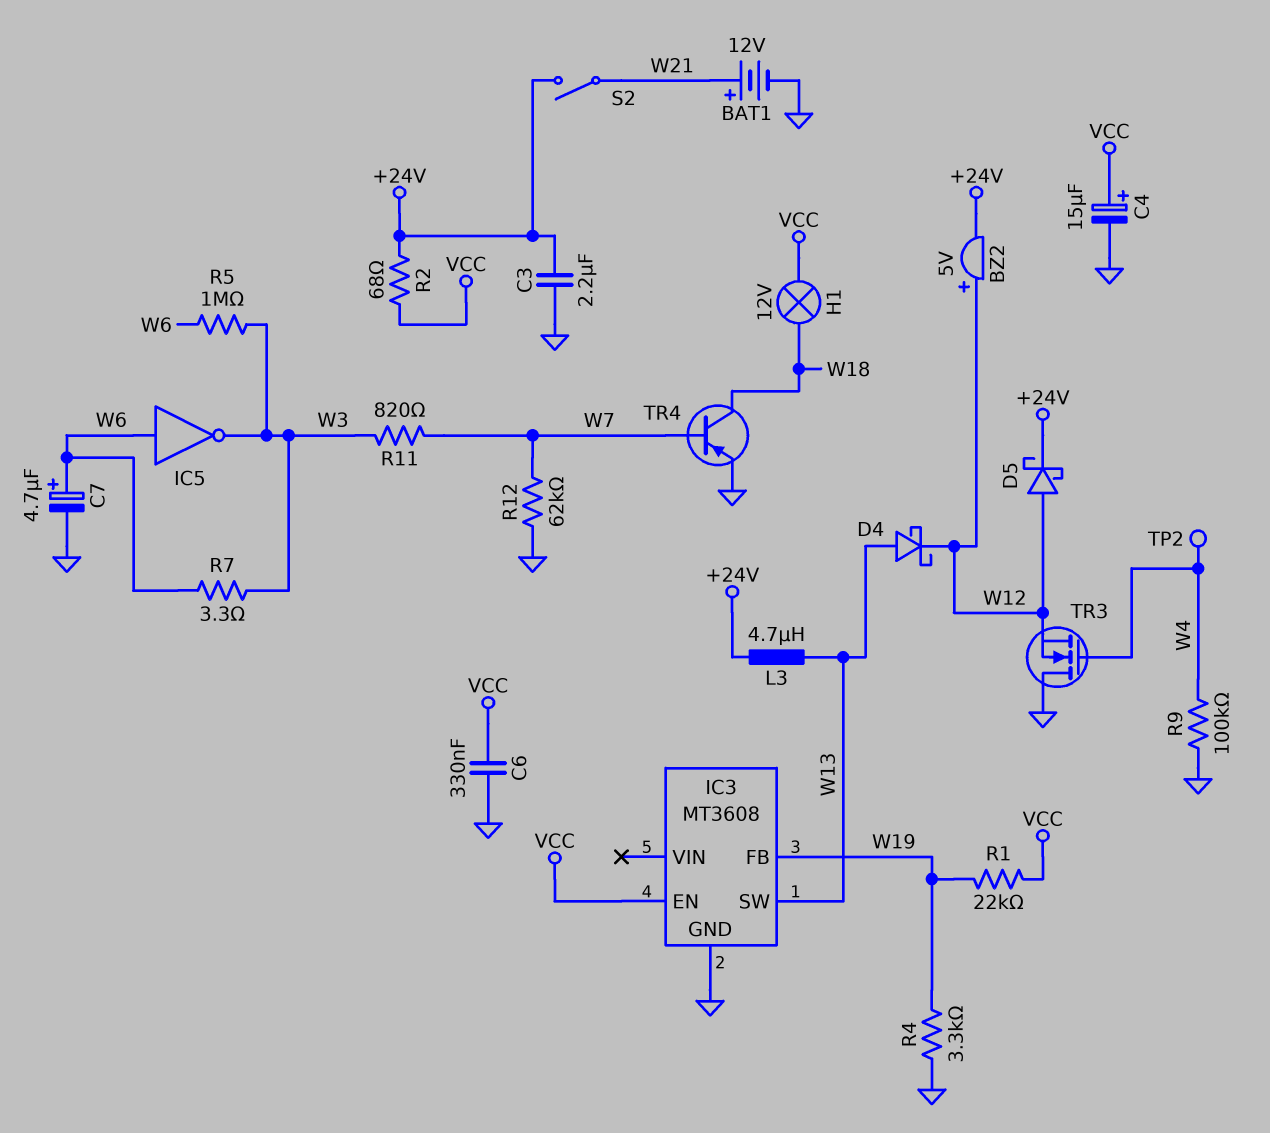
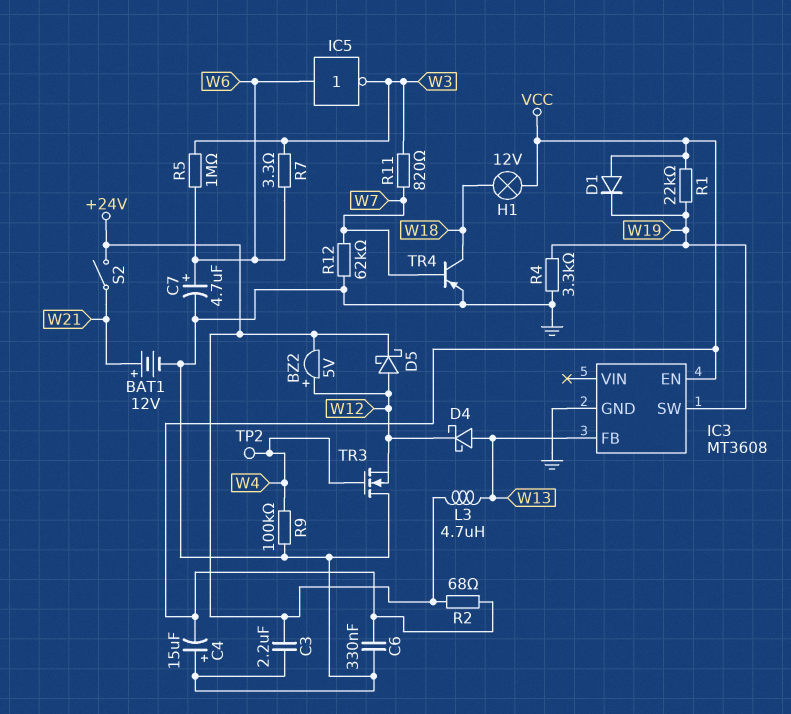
C4: 15uF (plus VCC, minus GND) -> 15uF (plus GND, minus VCC)
D1: none -> diode (A VCC, K W19)
IC3 pin FB: W19 -> W13
IC3 pin SW: W13 -> W19

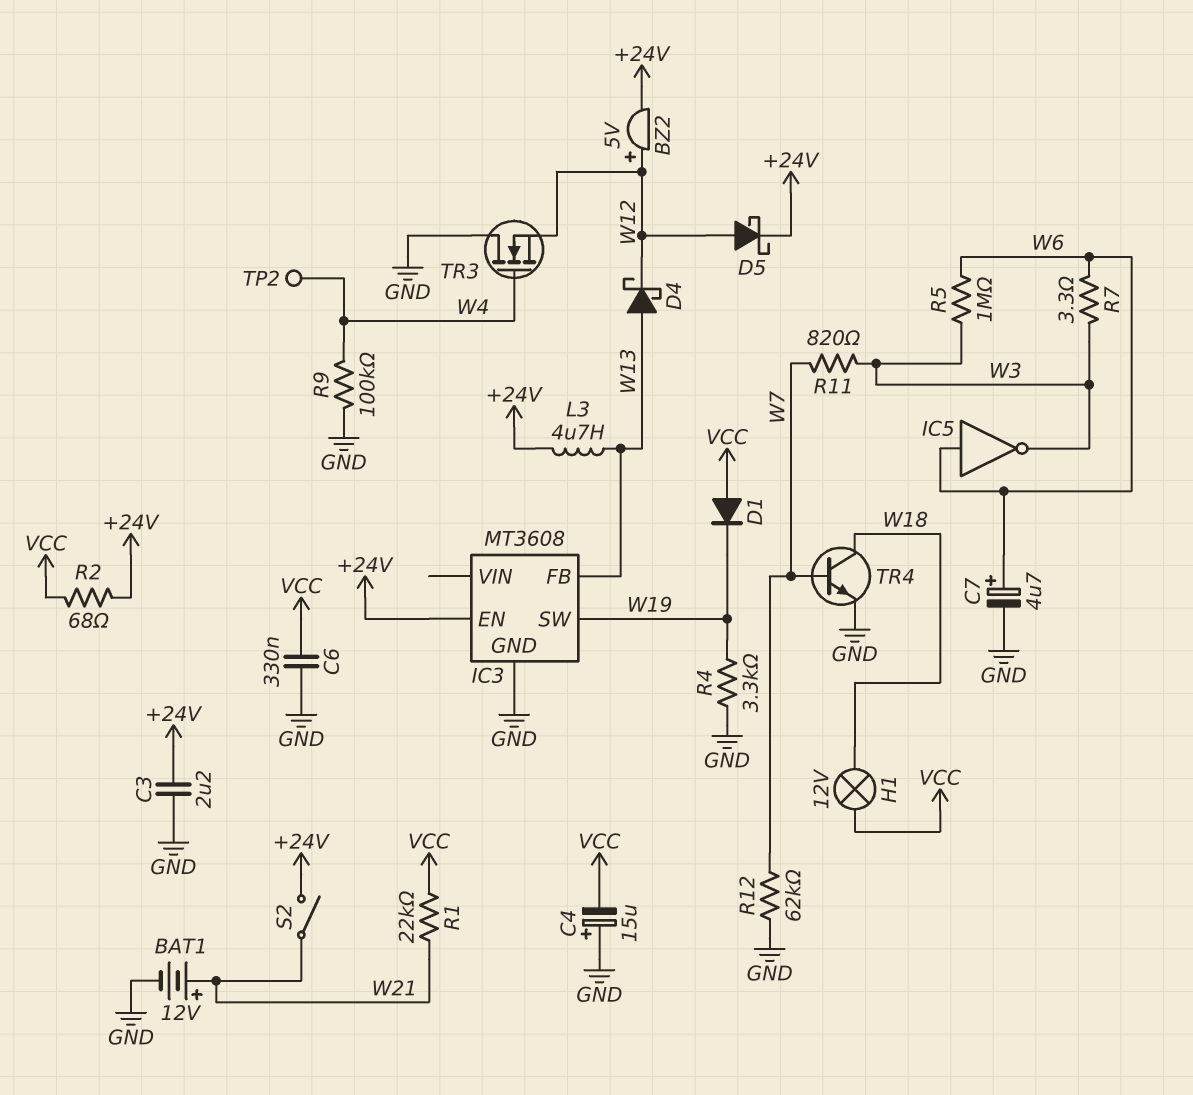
IC3 pin EN: VCC -> +24V
R1: 22k (VCC, W19) -> 22k (VCC, W21)
TR4: PNP (B W7, C W18, E GND) -> NPN (B W7, C W18, E GND)

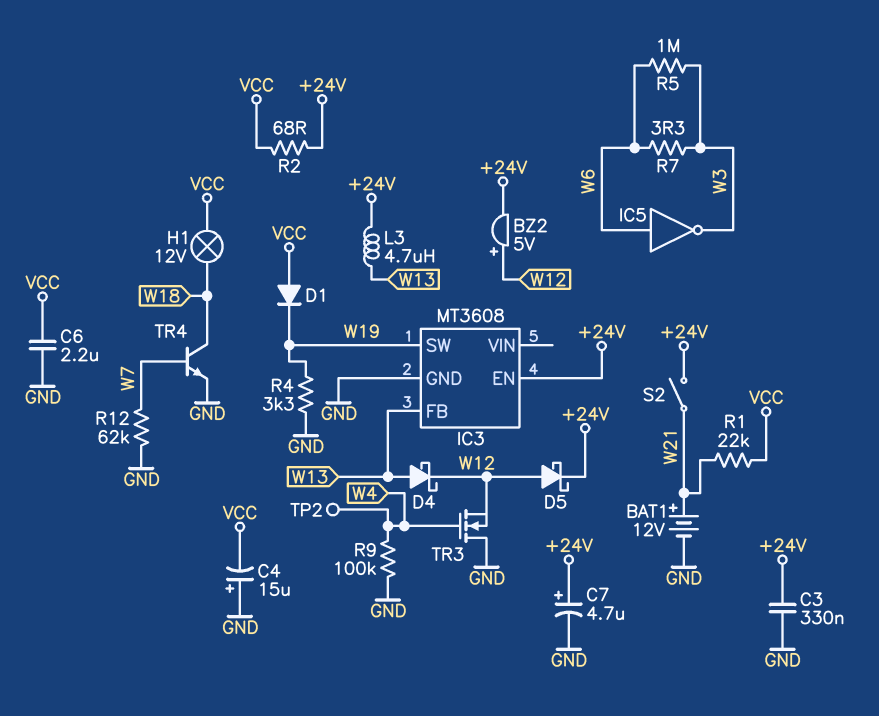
C3: 2.2uF (+24V, GND) -> 330nF (+24V, GND)
C6: 330nF (GND, VCC) -> 2.2uF (GND, VCC)
C7: 4.7uF (plus W6, minus GND) -> 4.7uF (plus +24V, minus GND)
R11: 820 (W3, W7) -> none

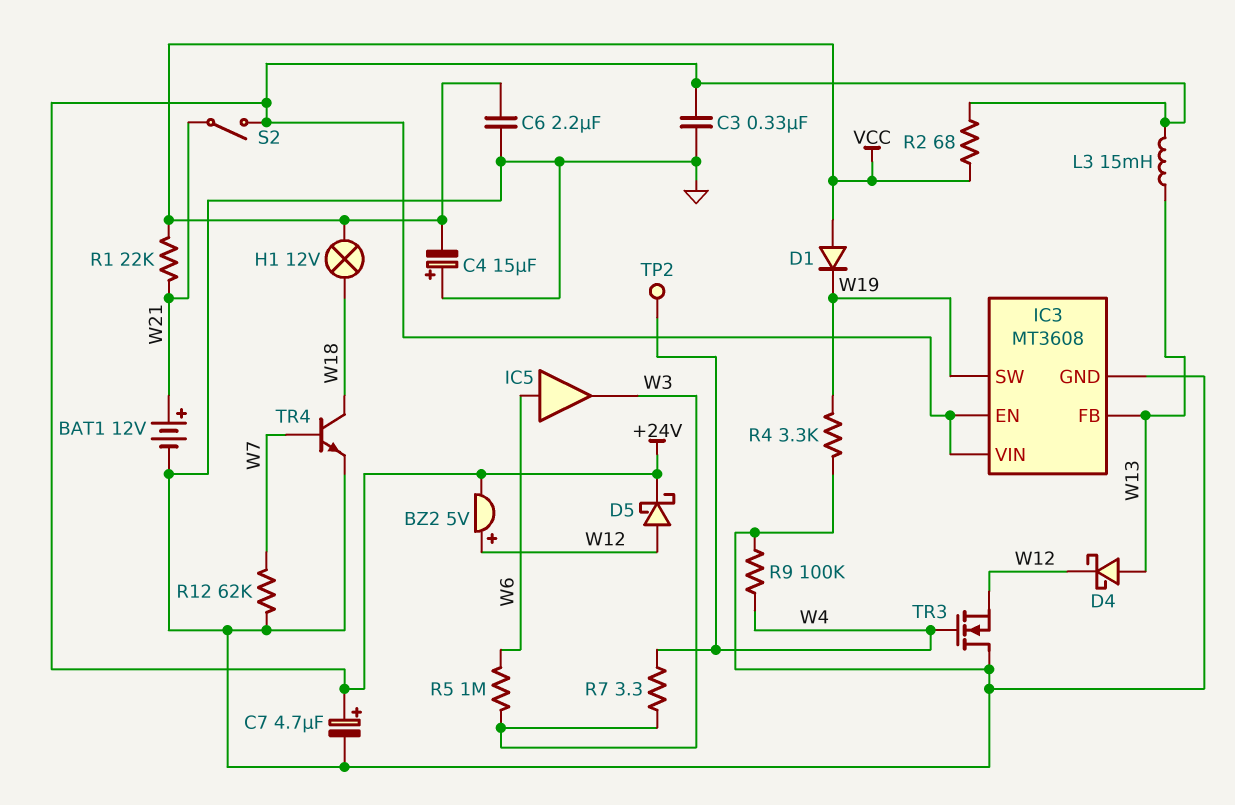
IC3 pin VIN: none -> +24V
IC5: NOT (in W6, out W3) -> buffer (in W6, out W3)
L3: 4.7uH (+24V, W13) -> 15mH (+24V, W13)
R7: 3.3 (W3, W6) -> 3.3 (W3, W4)

